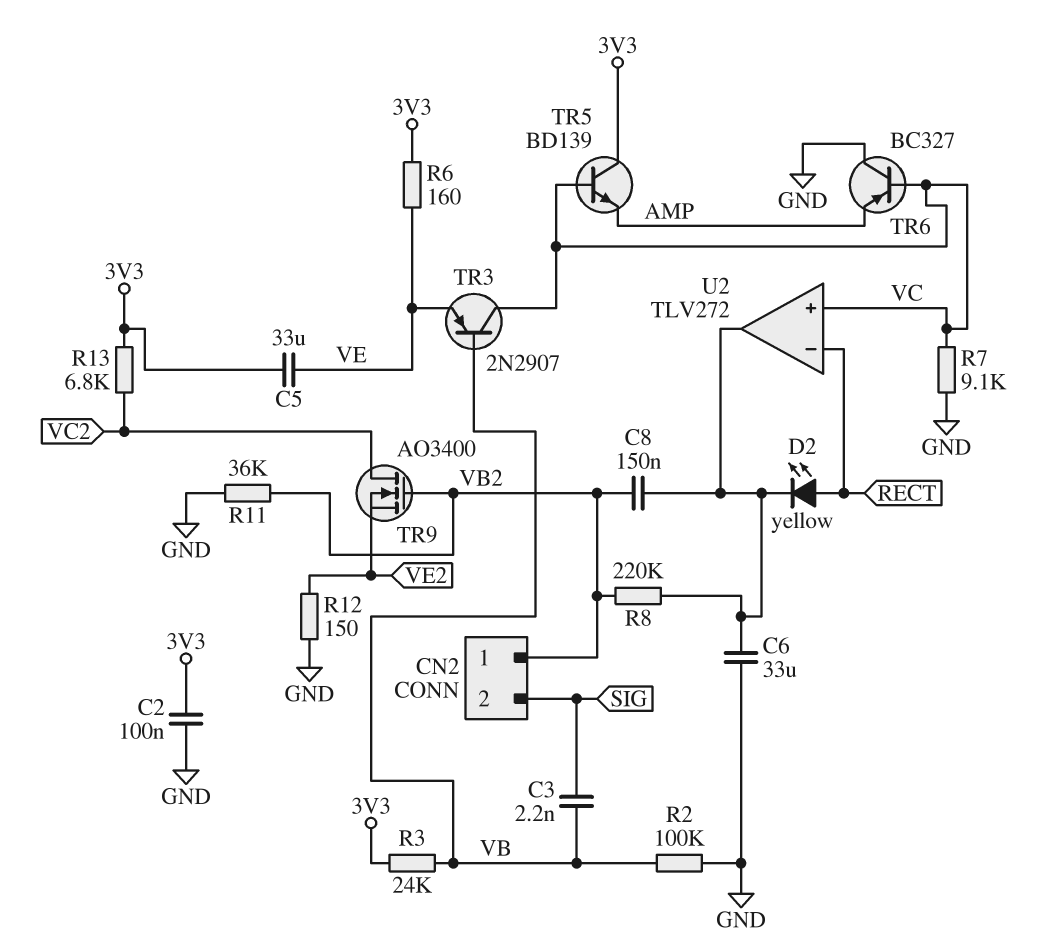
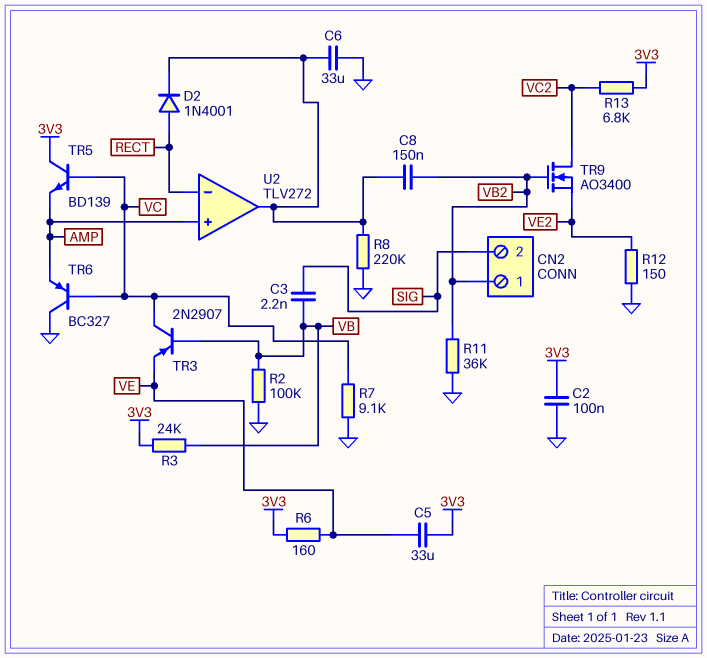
D2: LED yellow (A RECT, K U2/out) -> diode 1N4001 (A RECT, K U2/out)
R8: 220k (U2/out, VB2) -> 220k (GND, U2/out)
U2 pin in+: VC -> AMP

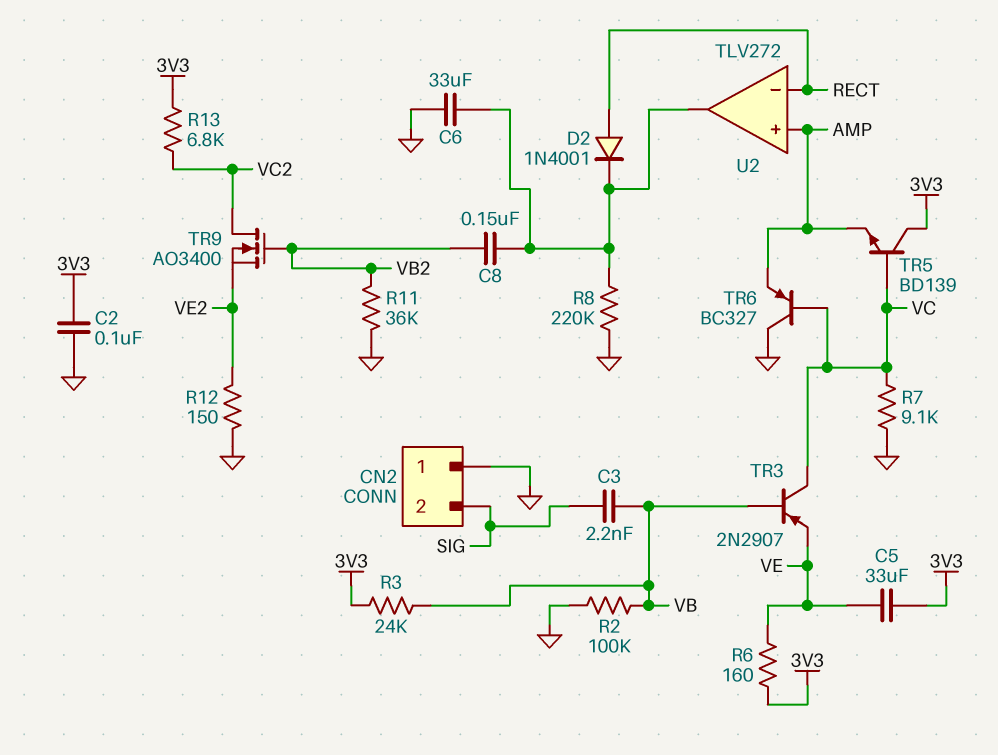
CN2 pin 1: VB2 -> GND

